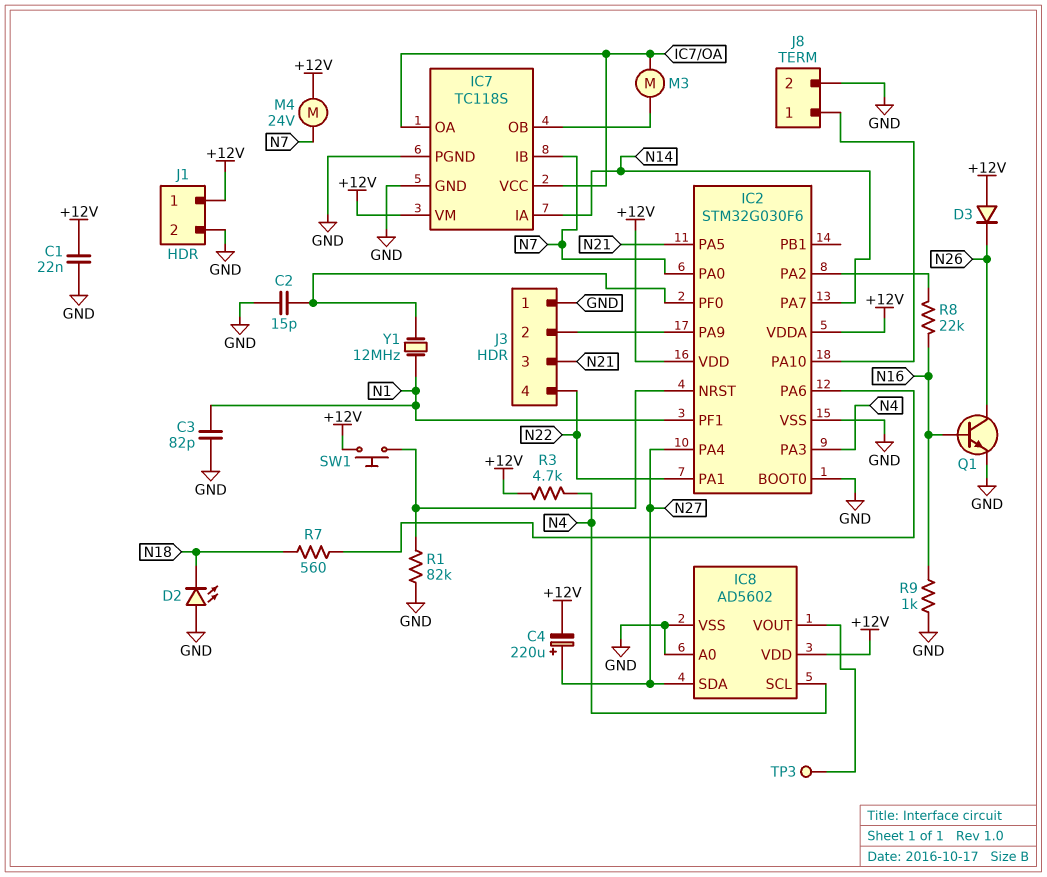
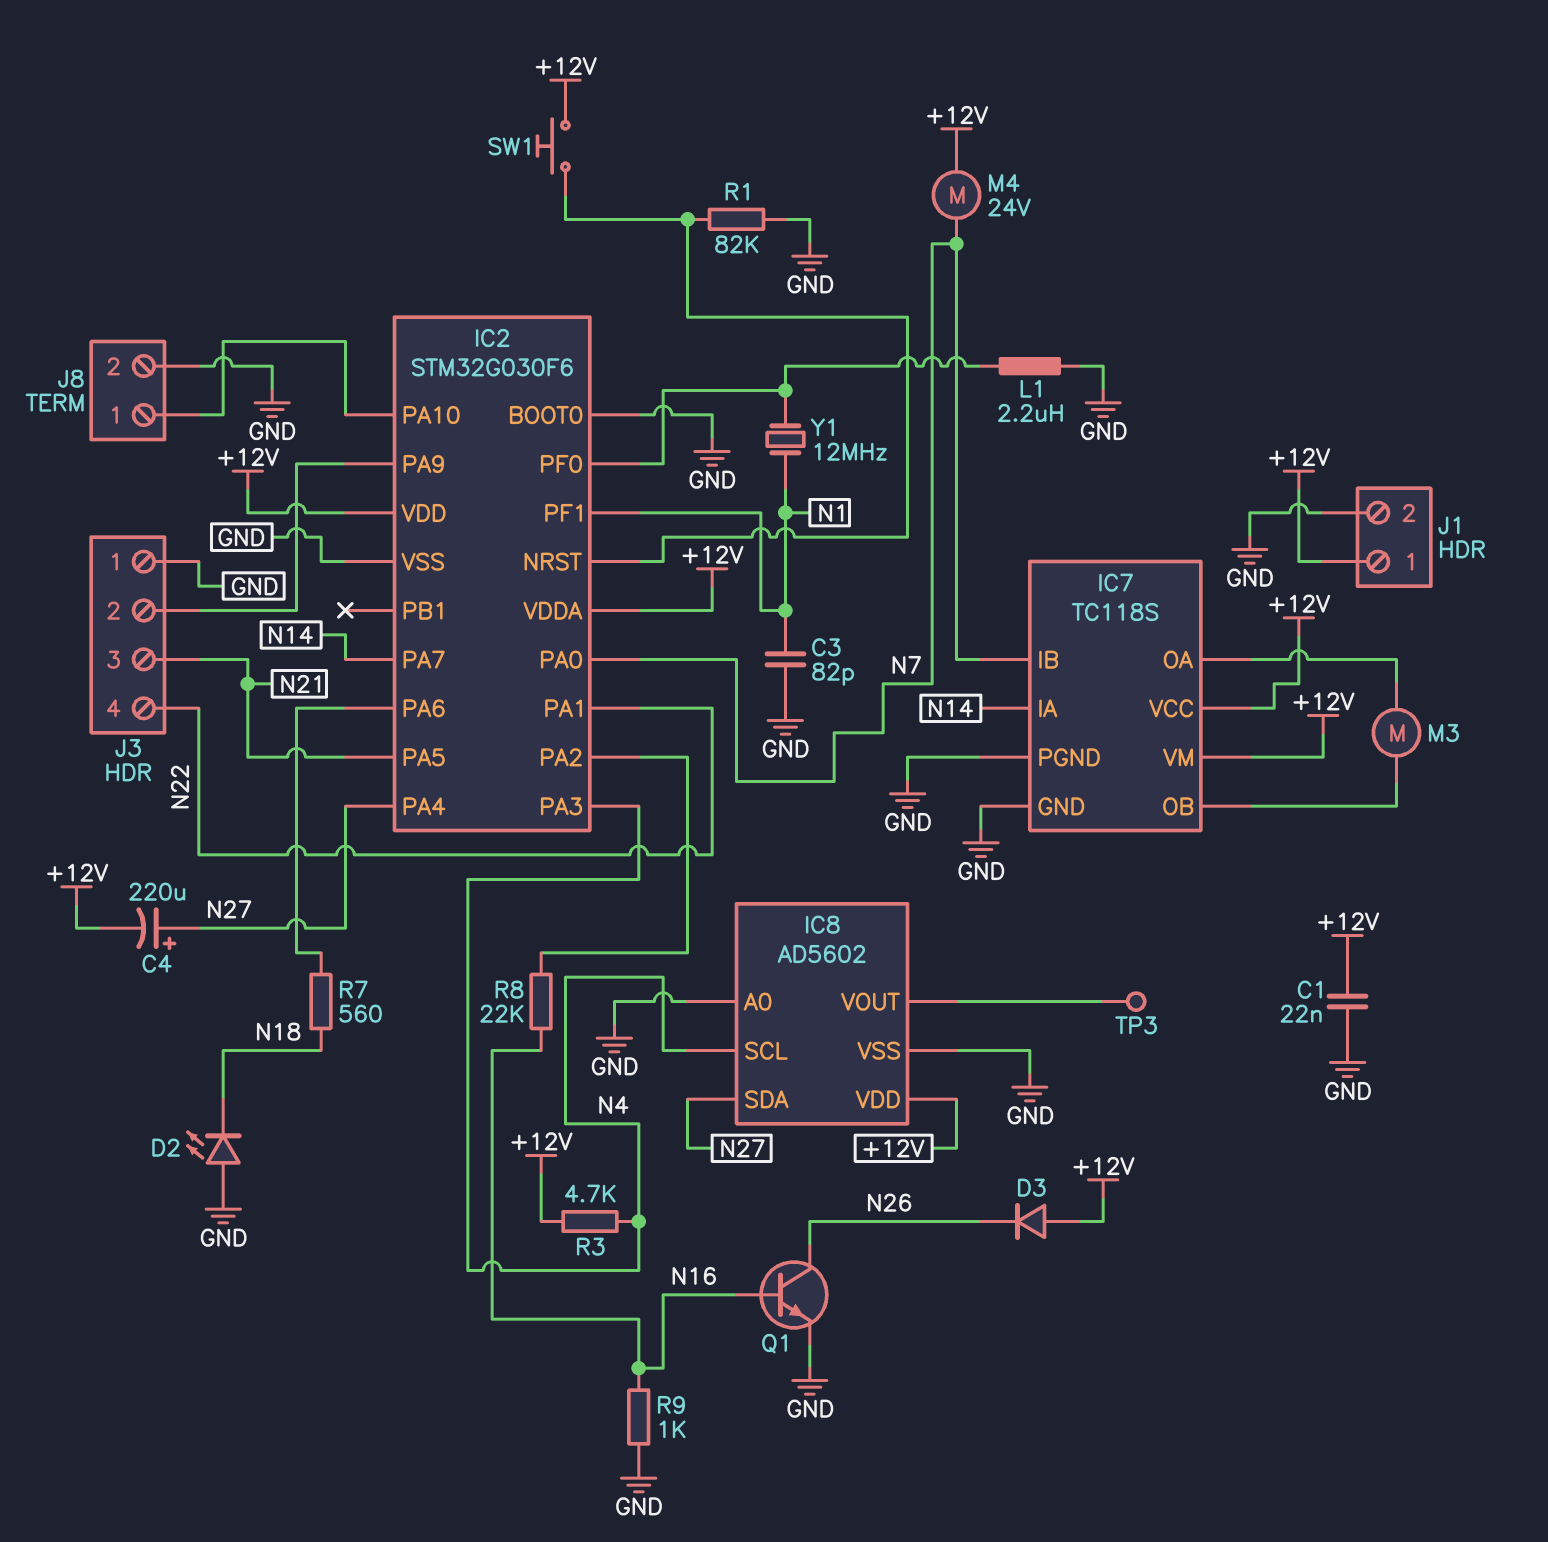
C2: 15pF (GND, IC2/PF0) -> none
IC7 pin VCC: IC7/OA -> +12V
L1: none -> 2.2uH (GND, IC2/PF0)

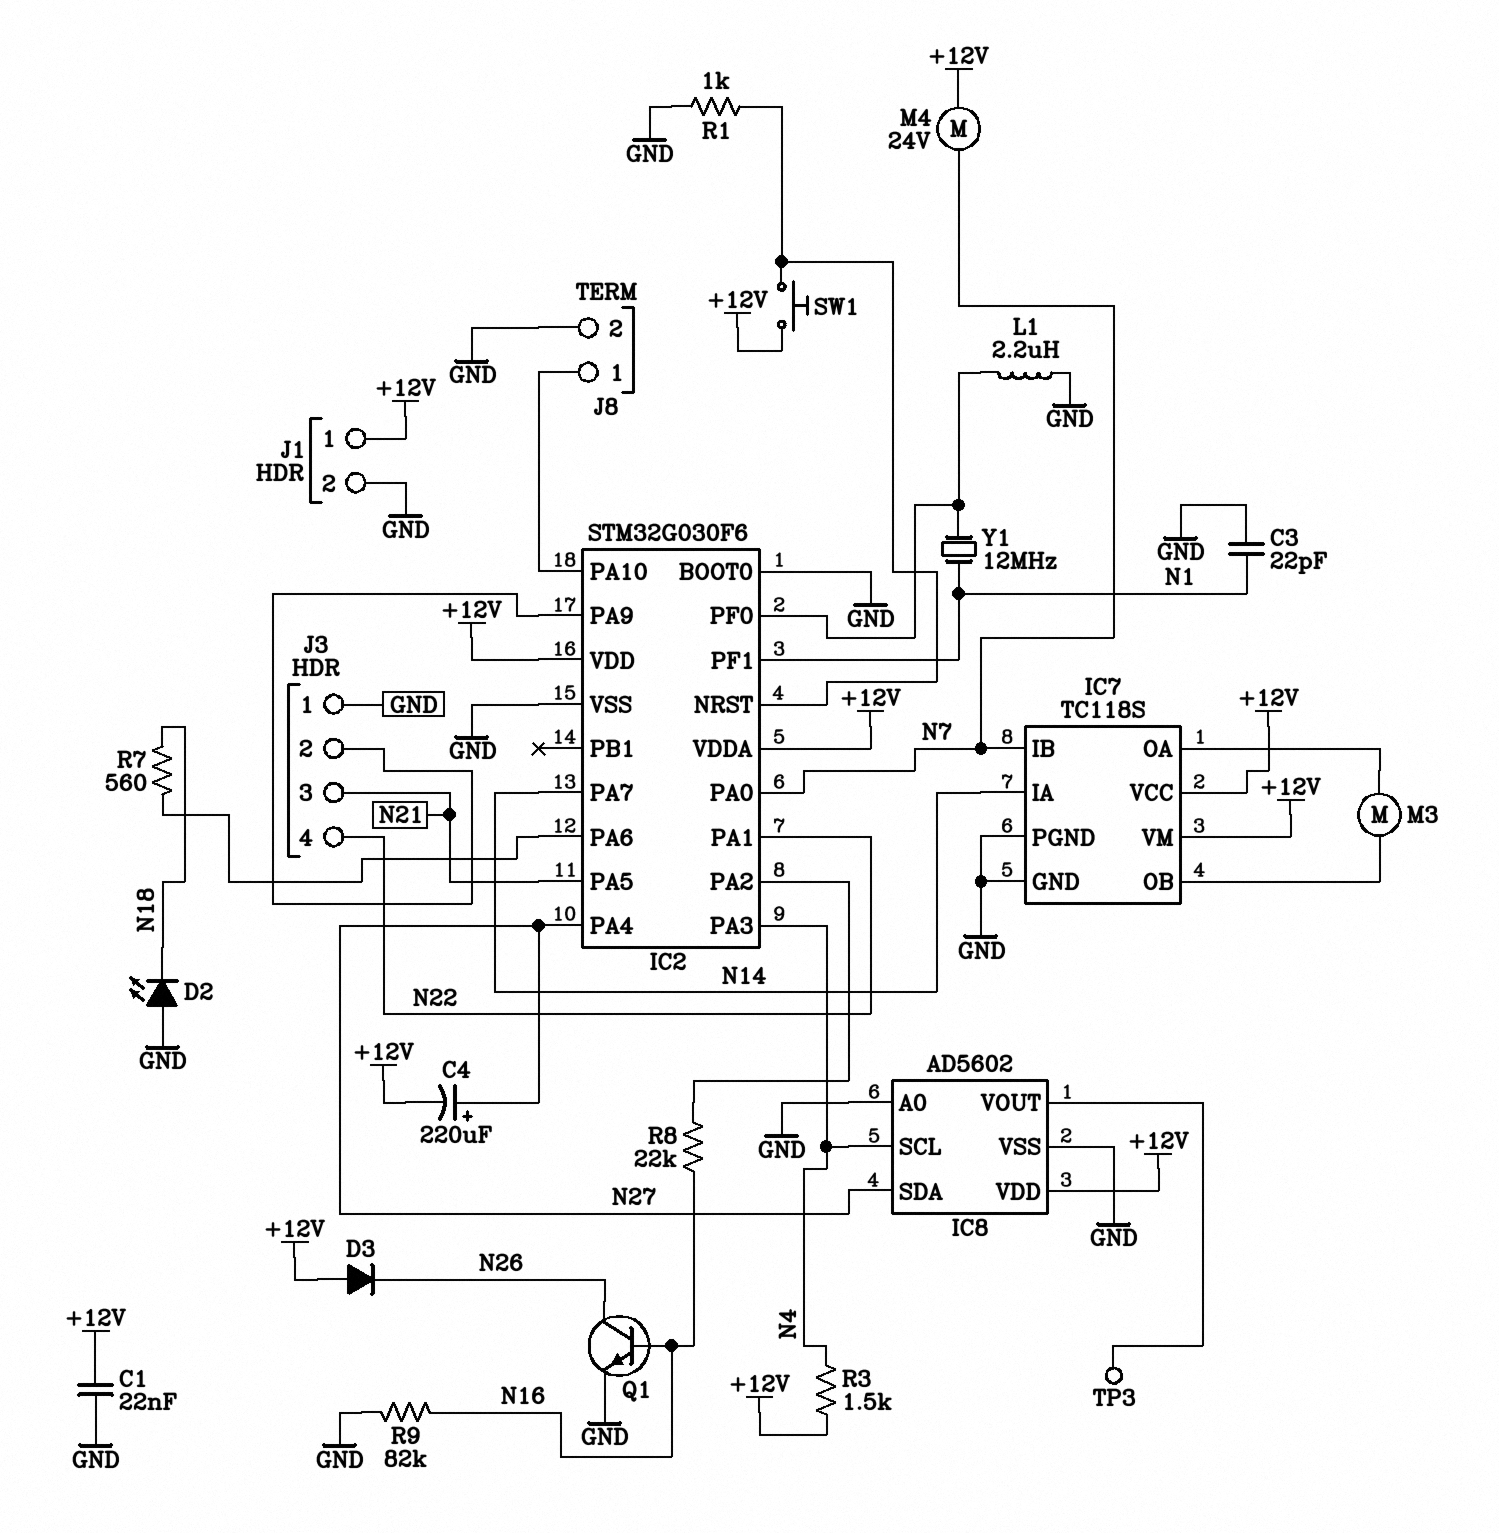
C3: 82pF (GND, N1) -> 22pF (GND, N1)
R1: 82k (GND, IC2/NRST) -> 1k (GND, IC2/NRST)
R3: 4.7k (+12V, N4) -> 1.5k (+12V, N4)
R9: 1k (GND, N16) -> 82k (GND, N16)

